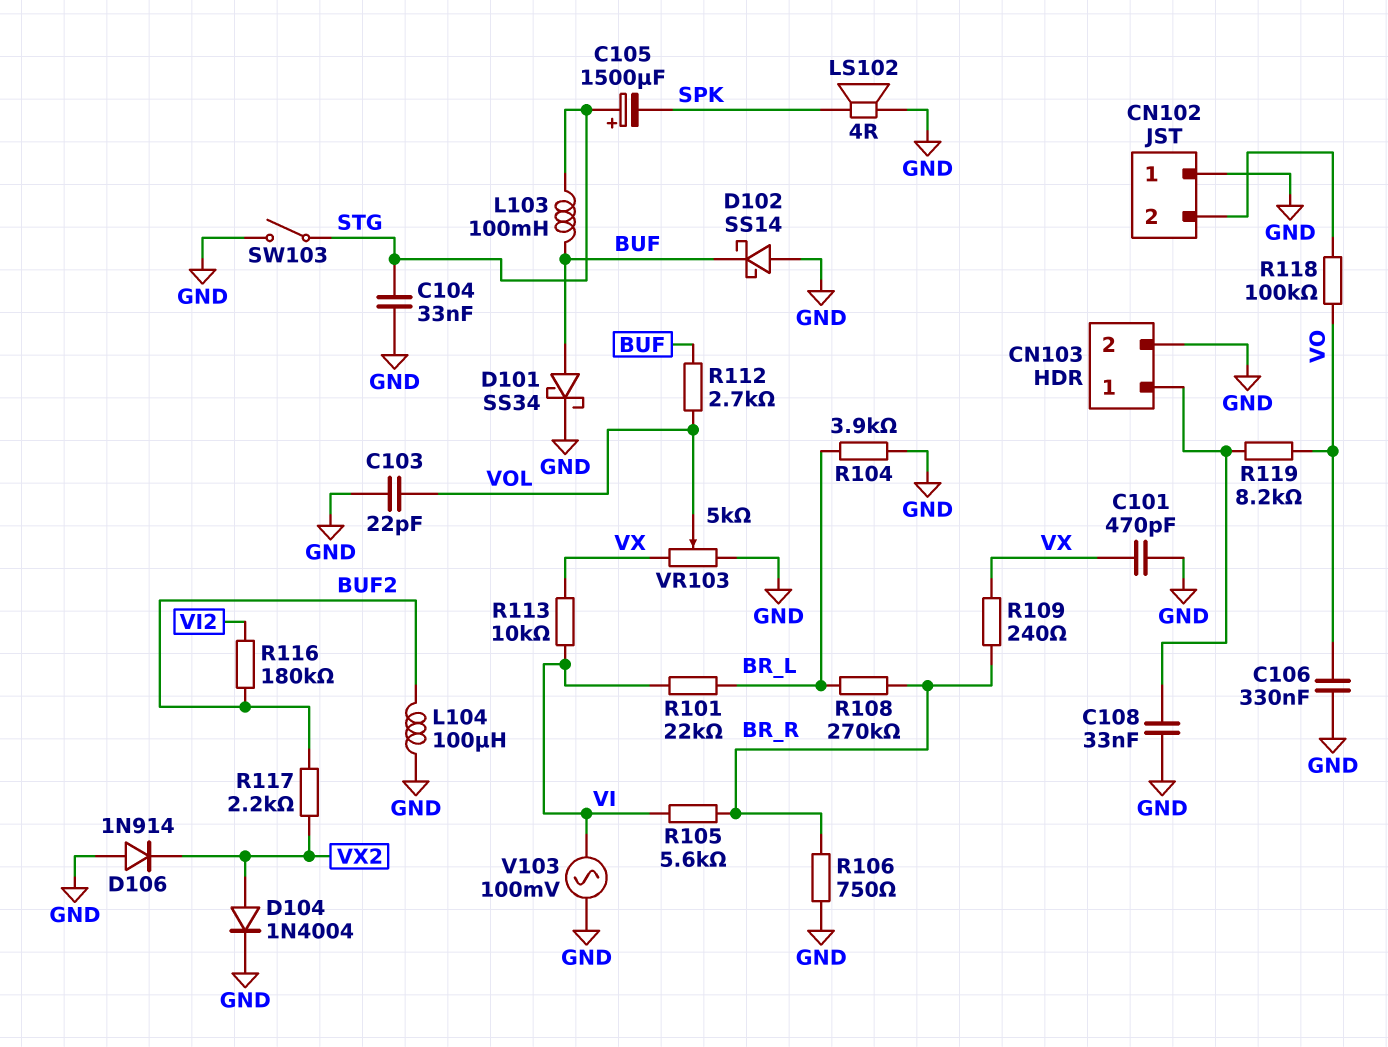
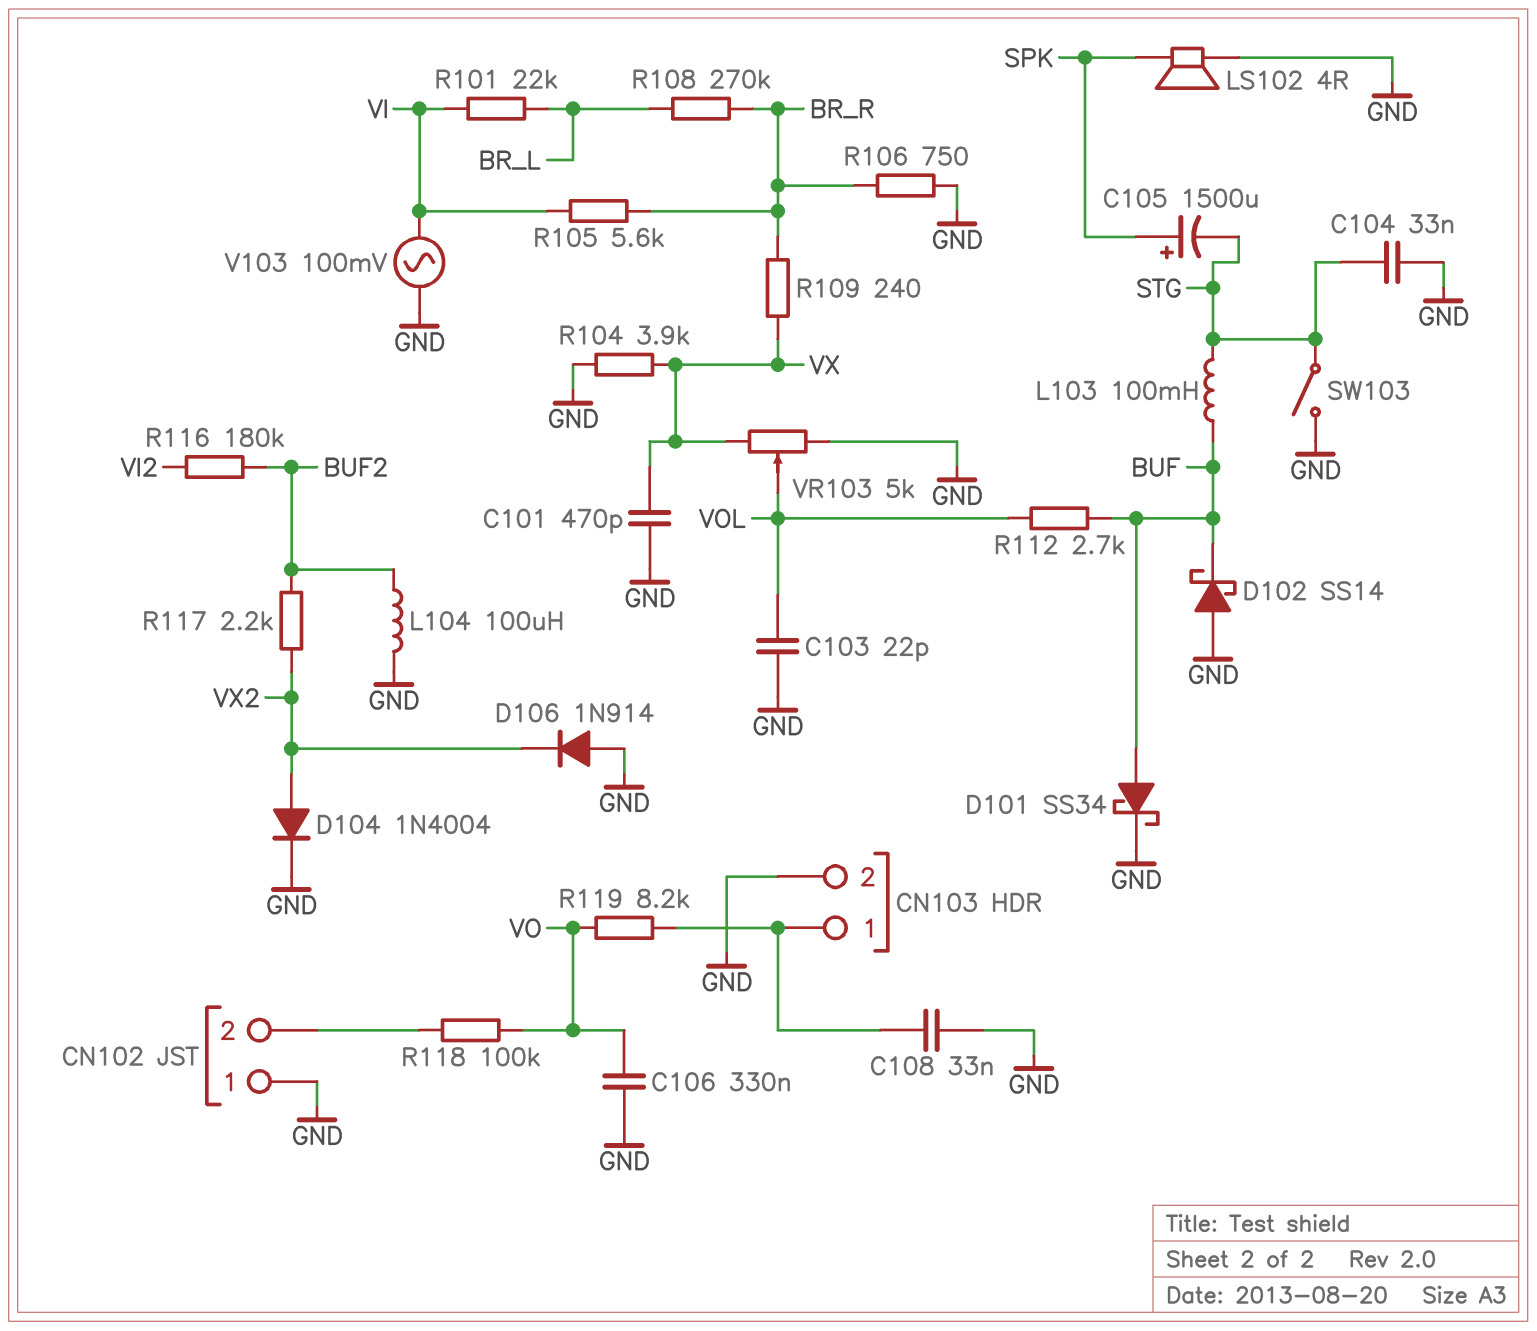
C105: 1500uF (plus STG, minus SPK) -> 1500uF (plus SPK, minus STG)
R104: 3.9k (BR_L, GND) -> 3.9k (GND, VX)
R113: 10k (VI, VX) -> none

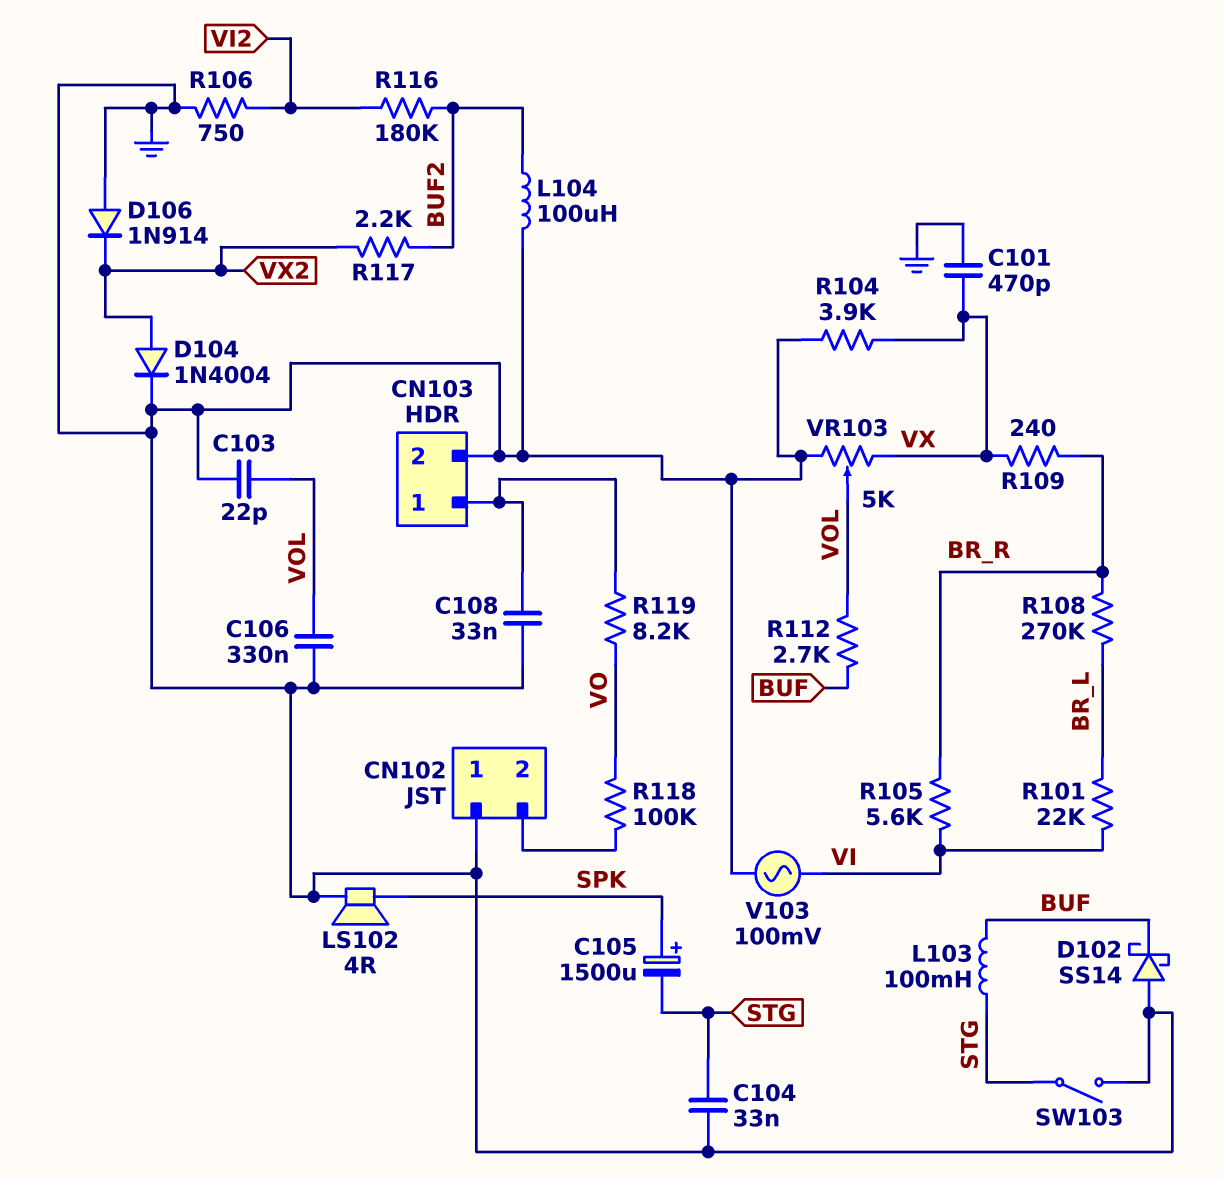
C106: 330nF (GND, VO) -> 330nF (GND, VOL)
D101: schottky SS34 (A BUF, K GND) -> none
R106: 750 (BR_R, GND) -> 750 (GND, VI2)

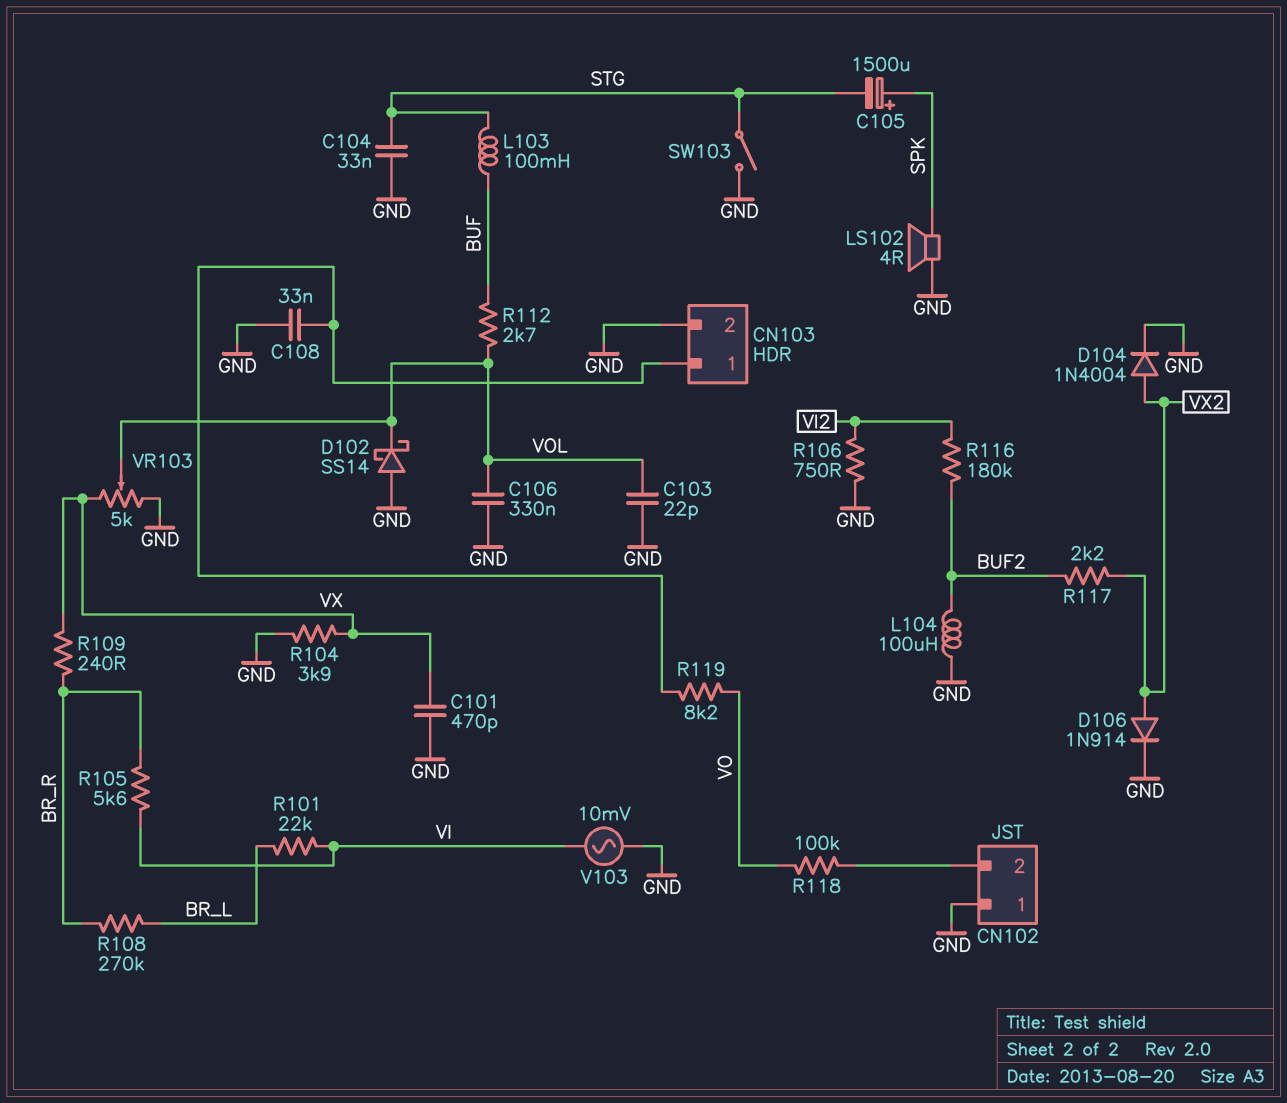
D102: schottky SS14 (A GND, K BUF) -> schottky SS14 (A GND, K VOL)
D106: diode 1N914 (A GND, K VX2) -> diode 1N914 (A VX2, K GND)
V103: AC 100mV (GND, VI) -> AC 10mV (GND, VI)

